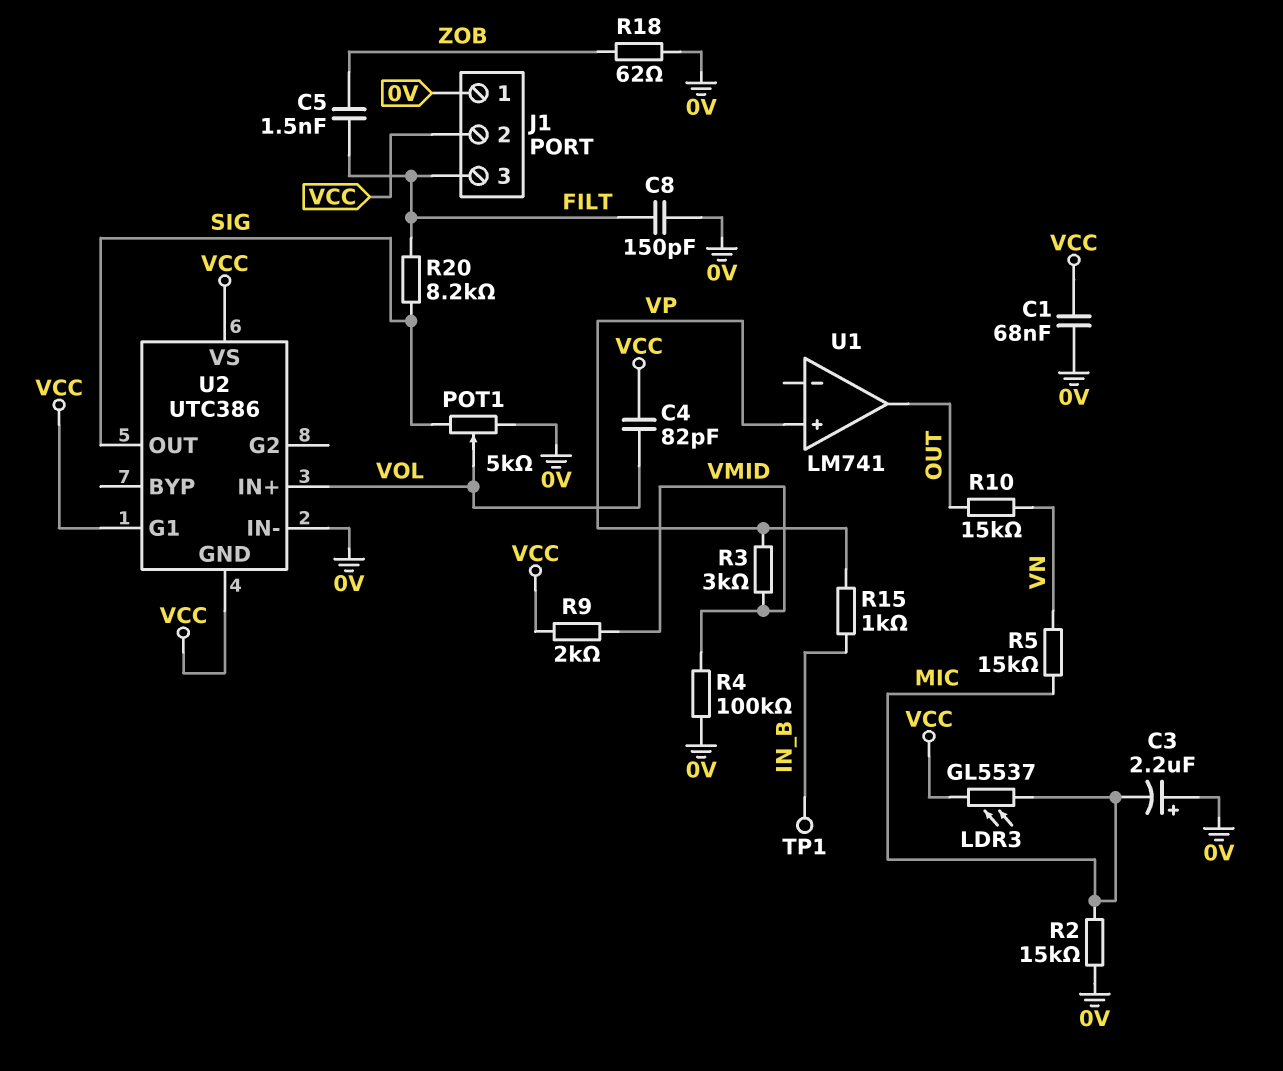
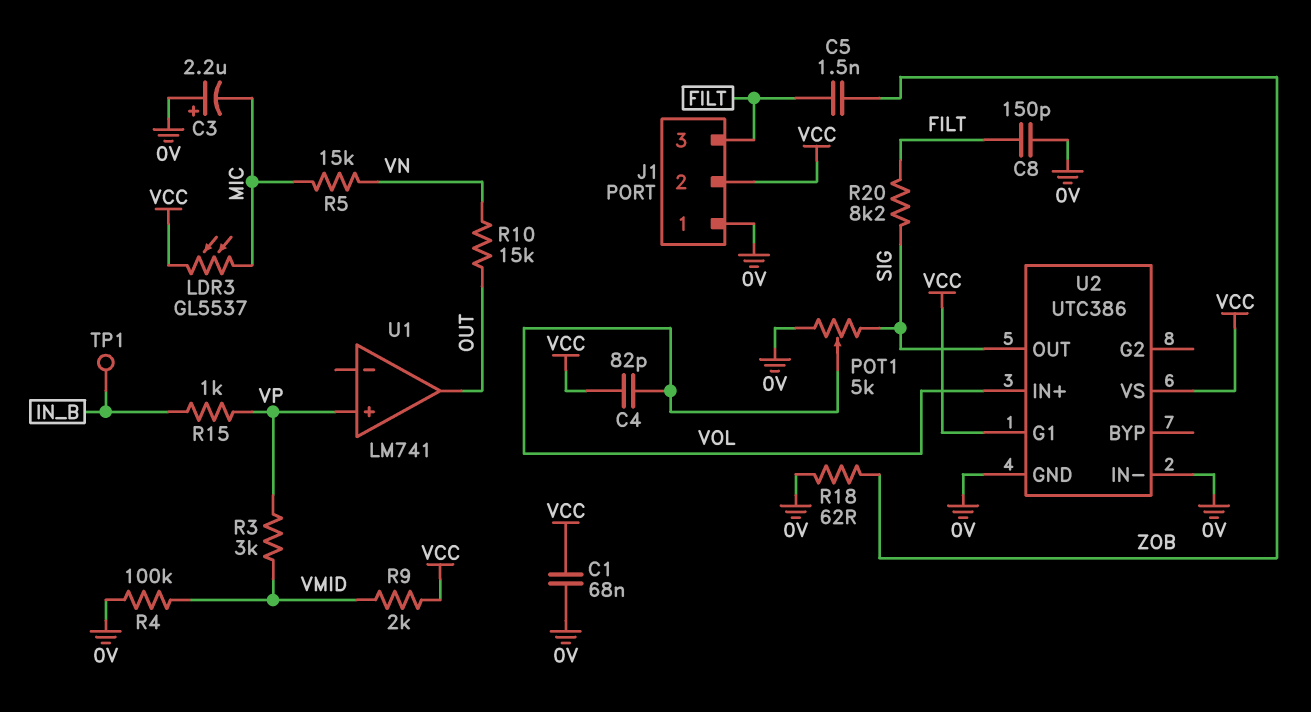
R2: 15k (0V, MIC) -> none
U2 pin GND: VCC -> 0V

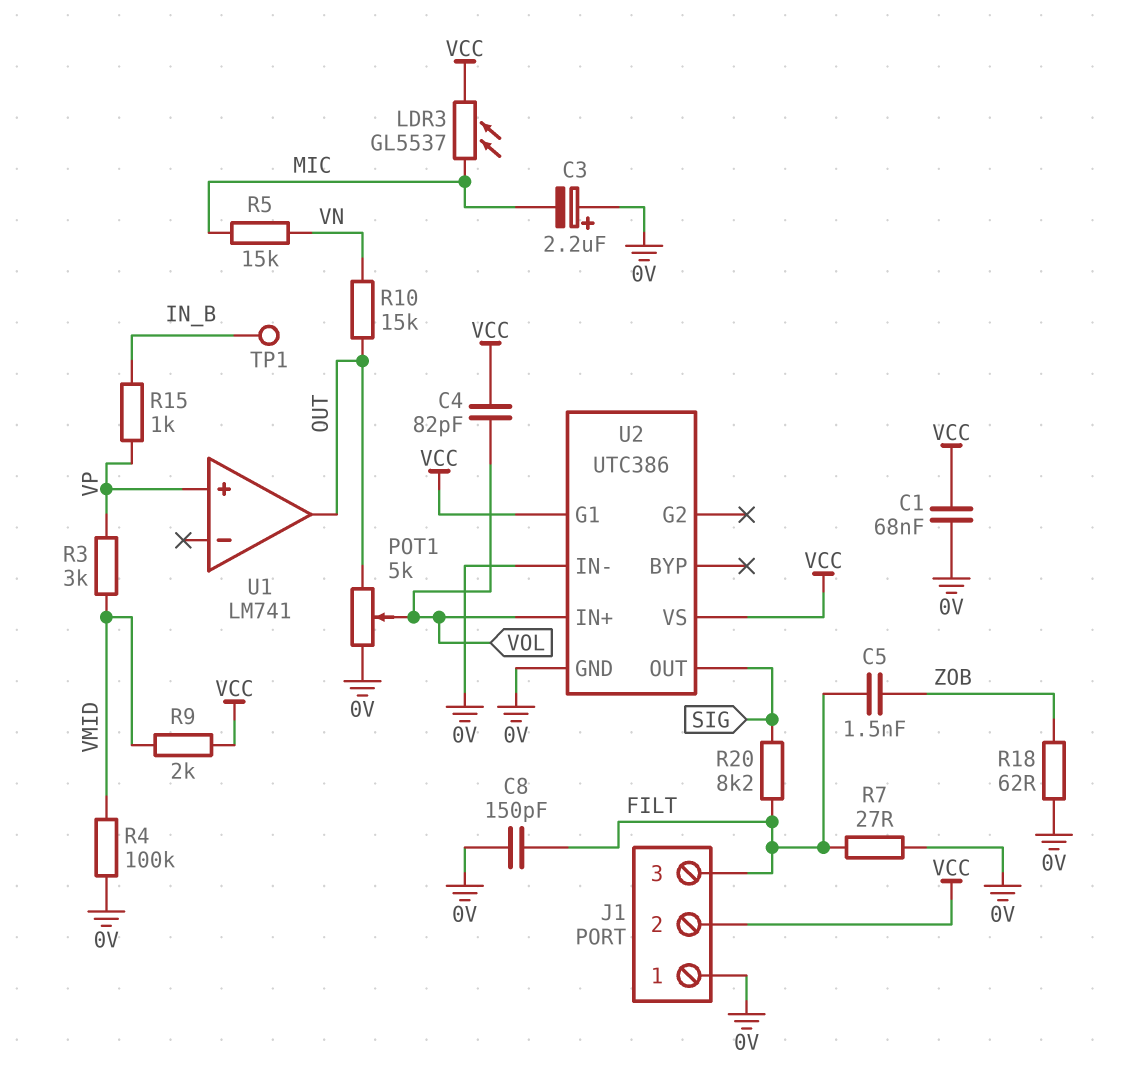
POT1: 5k (0V, SIG, wiper VOL) -> 5k (0V, OUT, wiper VOL)
R7: none -> 27 (0V, FILT)

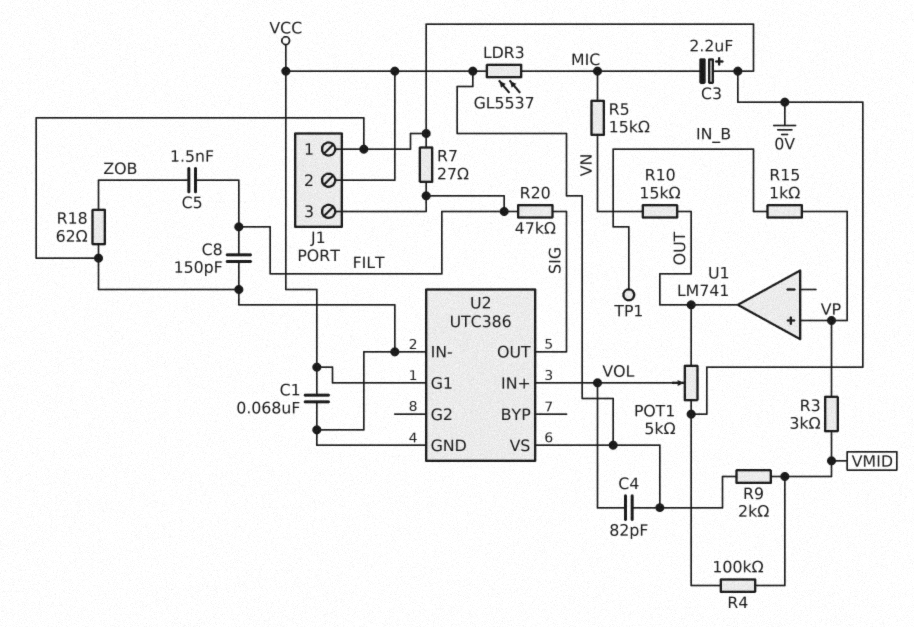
R20: 8.2k (FILT, SIG) -> 47k (FILT, SIG)

